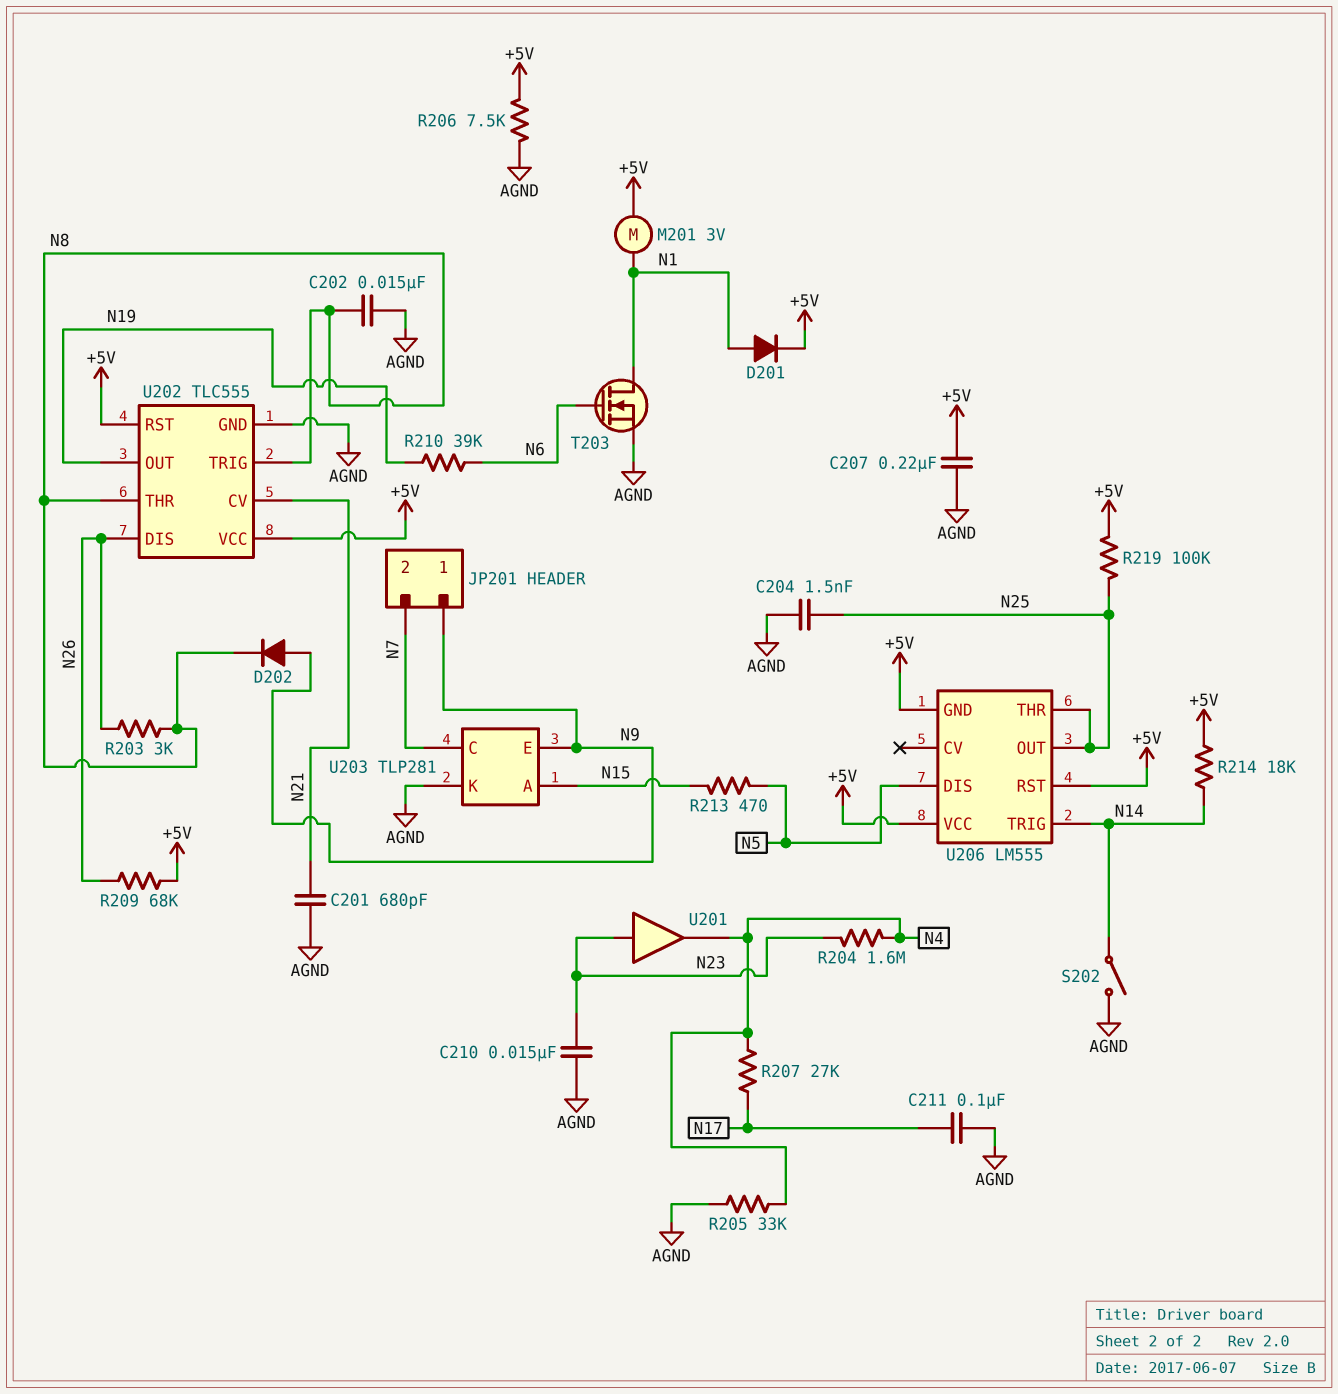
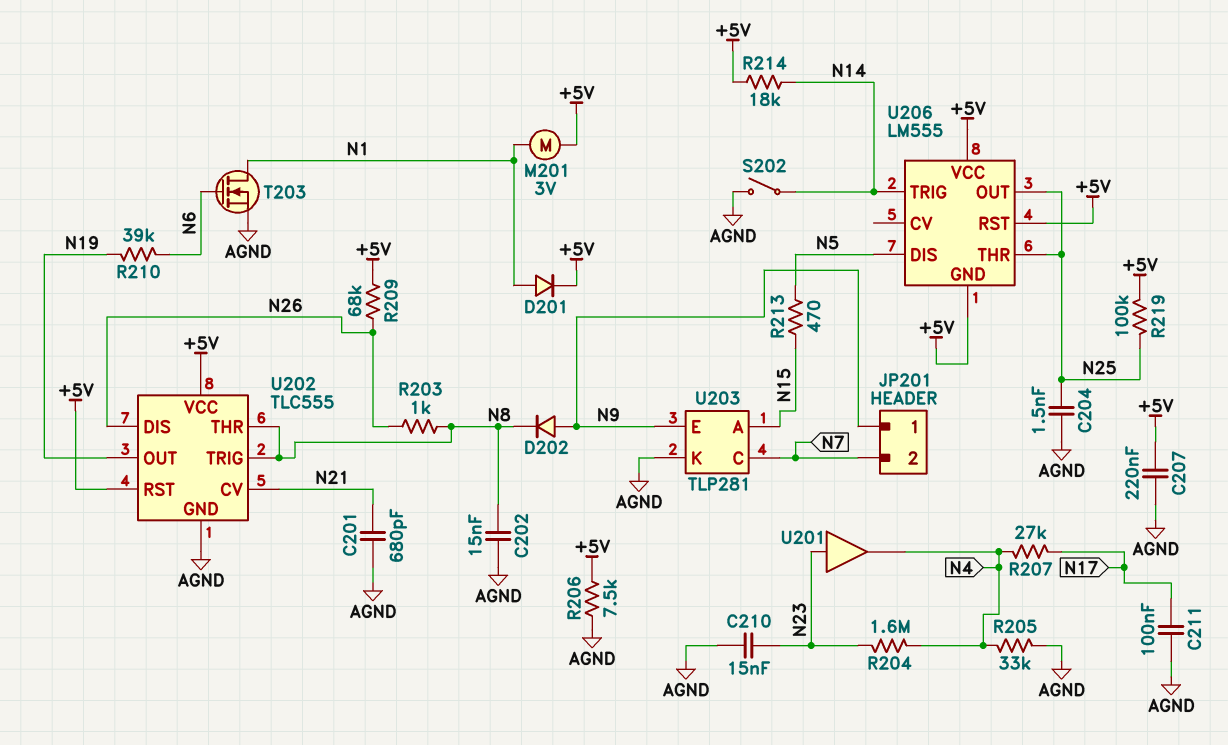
R203: 3k (N8, N26) -> 1k (N8, N26)

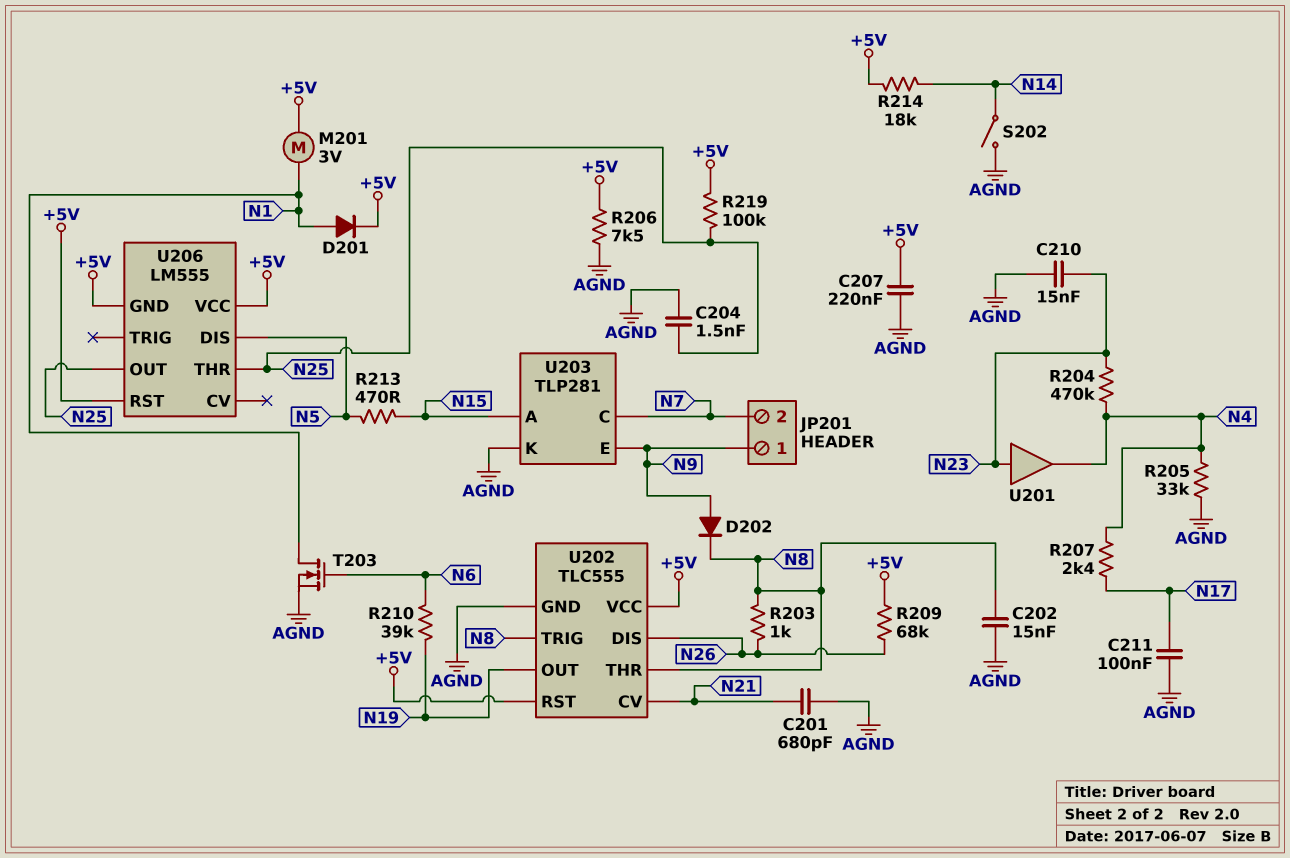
R204: 1.6M (N4, N23) -> 470k (N4, N23)
R207: 27k (N4, N17) -> 2.4k (N4, N17)
U206 pin TRIG: N14 -> none

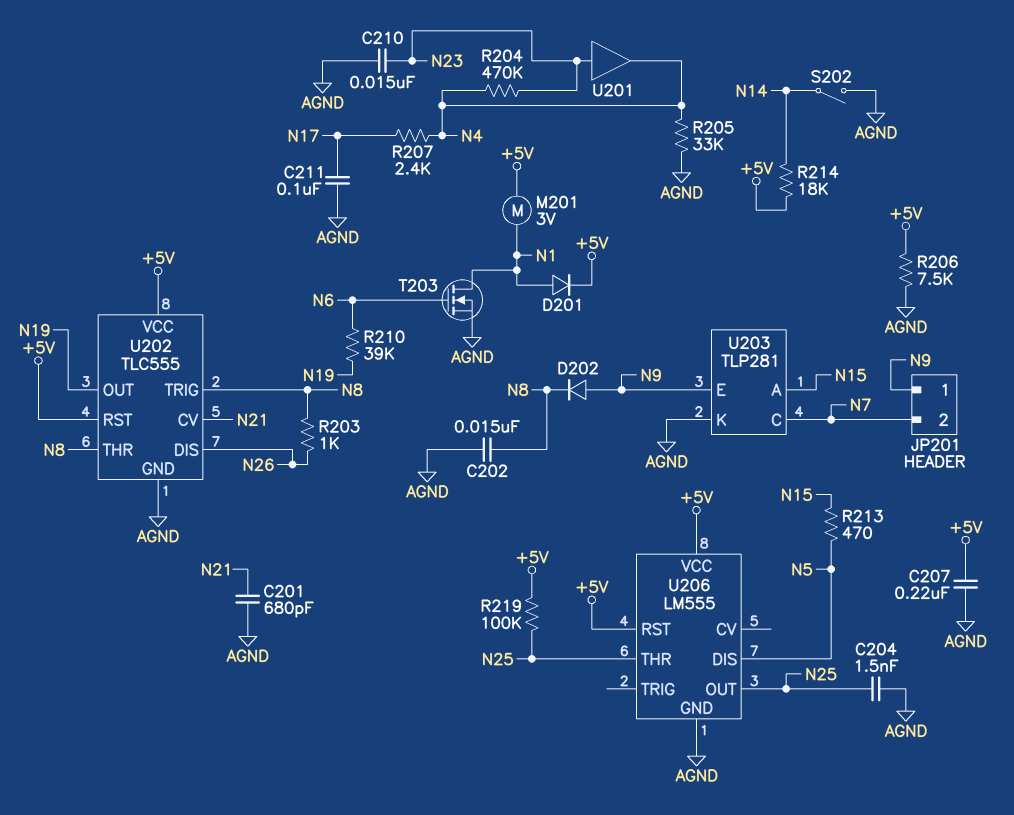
R209: 68k (+5V, N26) -> none
U206 pin GND: +5V -> AGND

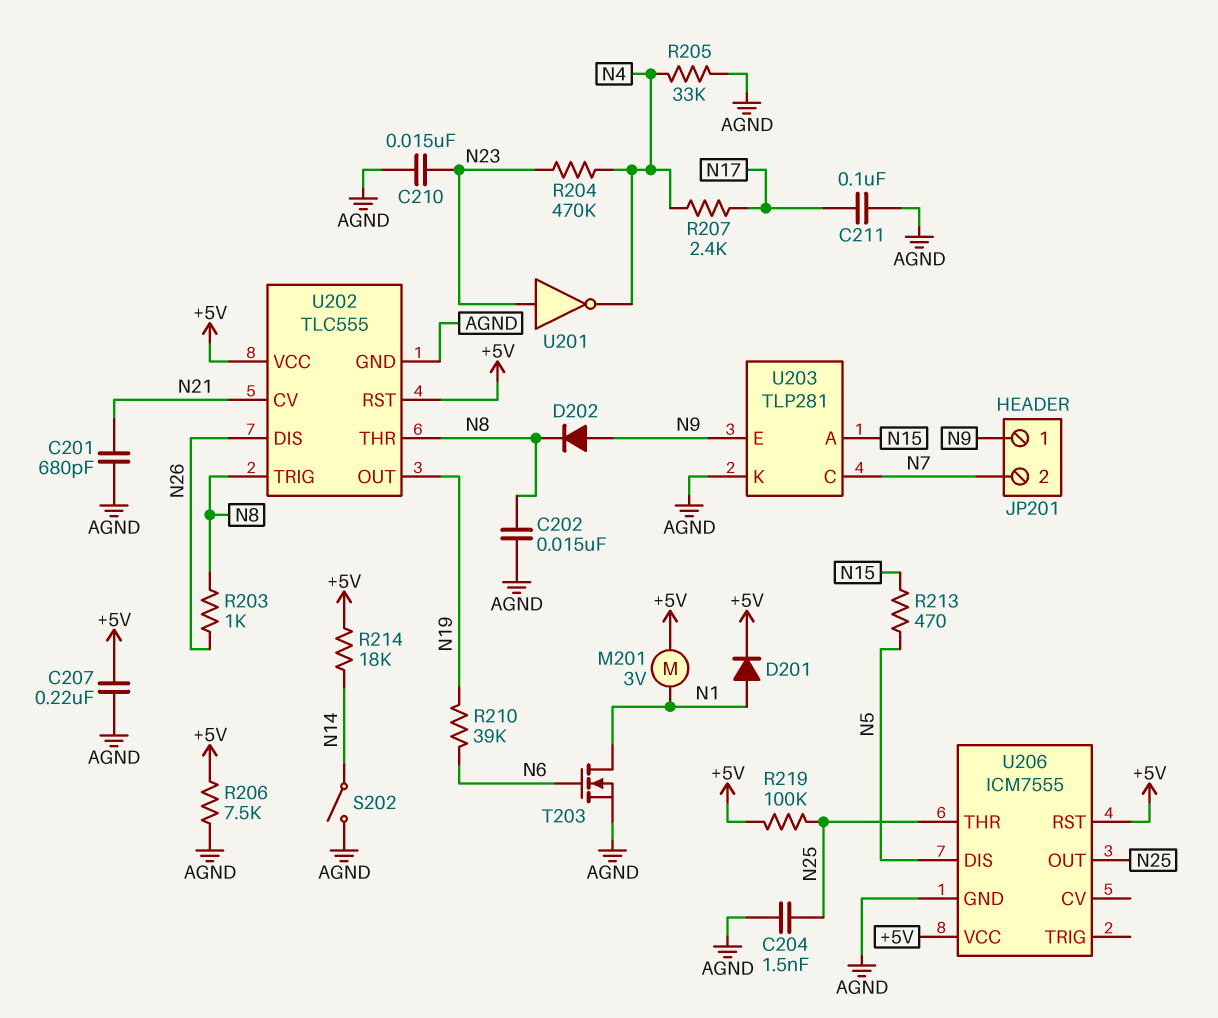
U201: buffer (in N23, out N4) -> NOT (in N23, out N4)
U206: LM555 -> ICM7555

